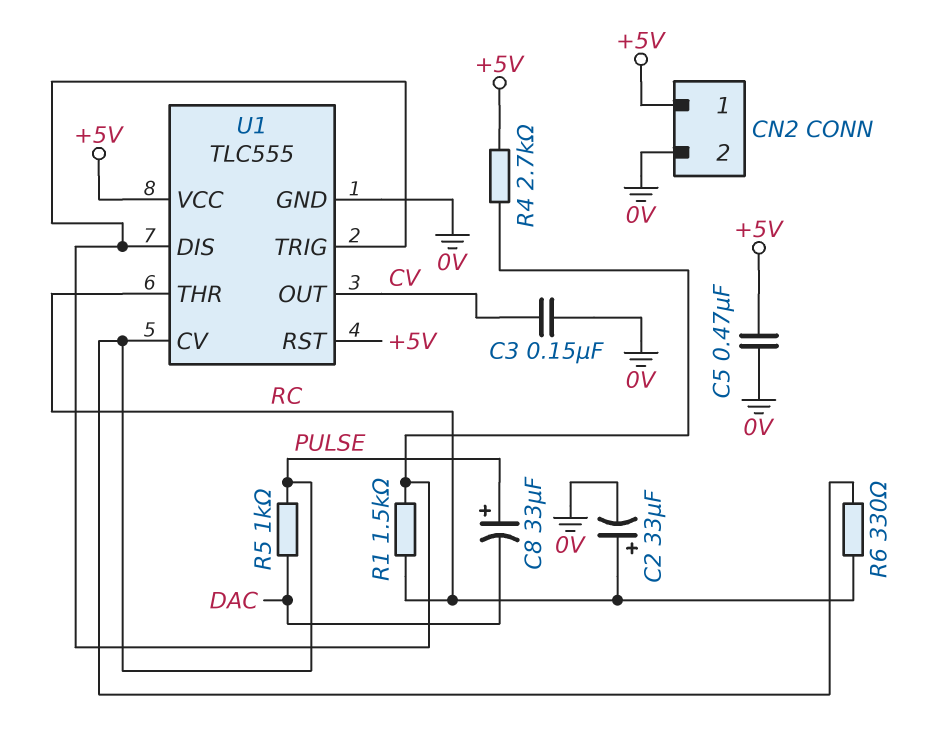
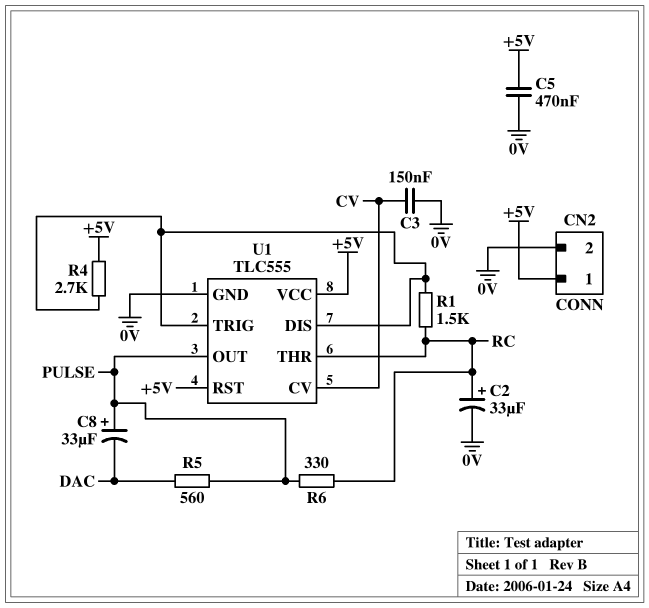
R5: 1k (DAC, PULSE) -> 560 (DAC, PULSE)
U1 pin CV: PULSE -> CV
U1 pin OUT: CV -> PULSE

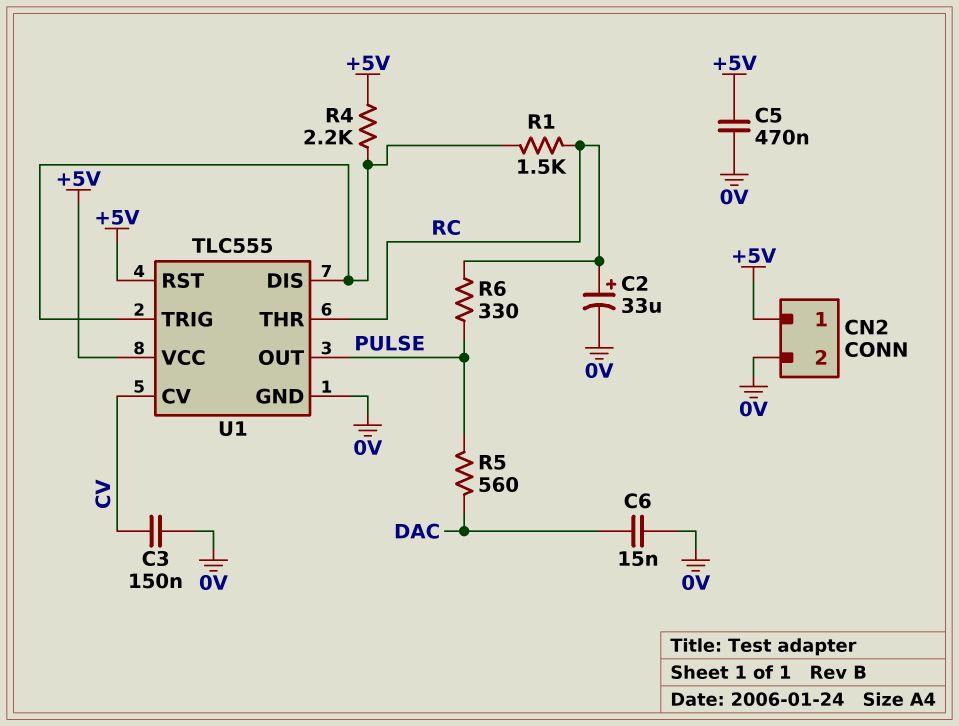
C6: none -> 15nF (0V, DAC)
C8: 33uF (plus PULSE, minus DAC) -> none
R4: 2.7k (+5V, U1/DIS) -> 2.2k (+5V, U1/DIS)

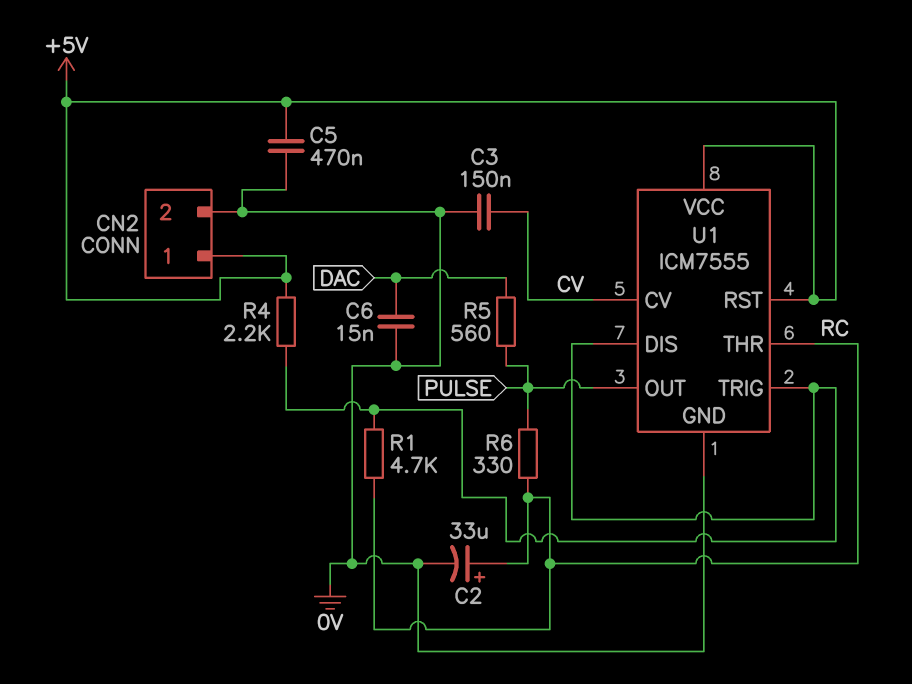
R1: 1.5k (RC, U1/DIS) -> 4.7k (RC, U1/DIS)
U1: TLC555 -> ICM7555

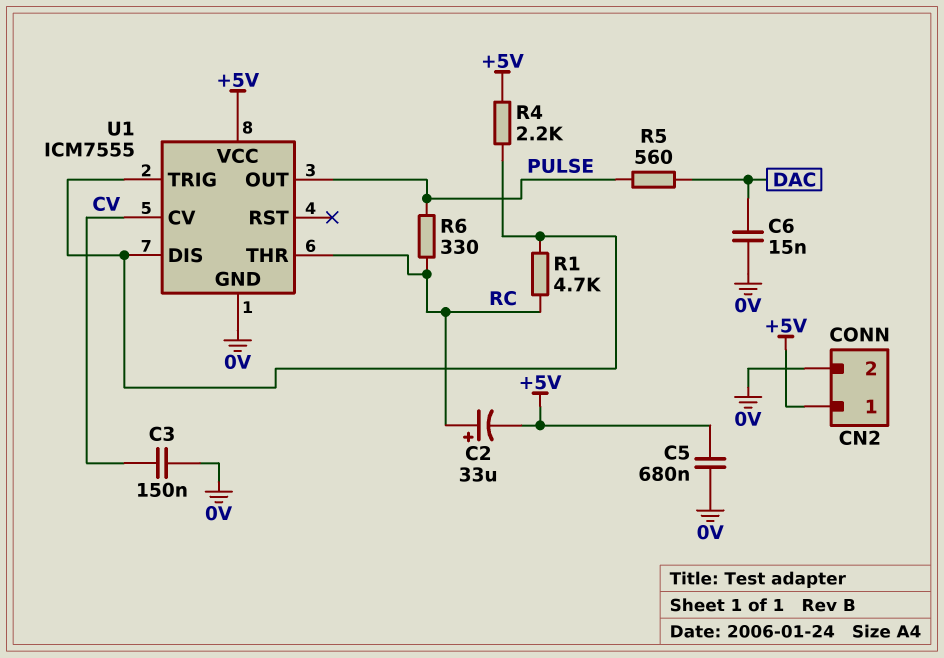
C2: 33uF (plus RC, minus 0V) -> 33uF (plus RC, minus +5V)
C5: 470nF (+5V, 0V) -> 680nF (+5V, 0V)
U1 pin RST: +5V -> none

